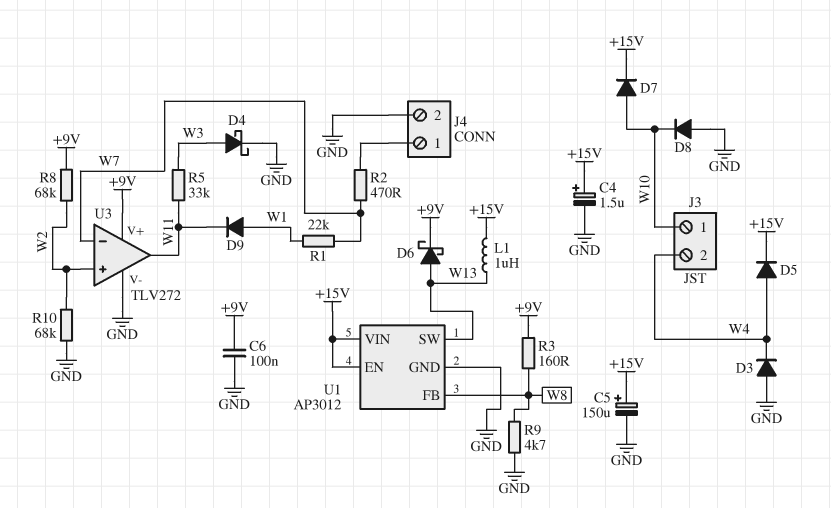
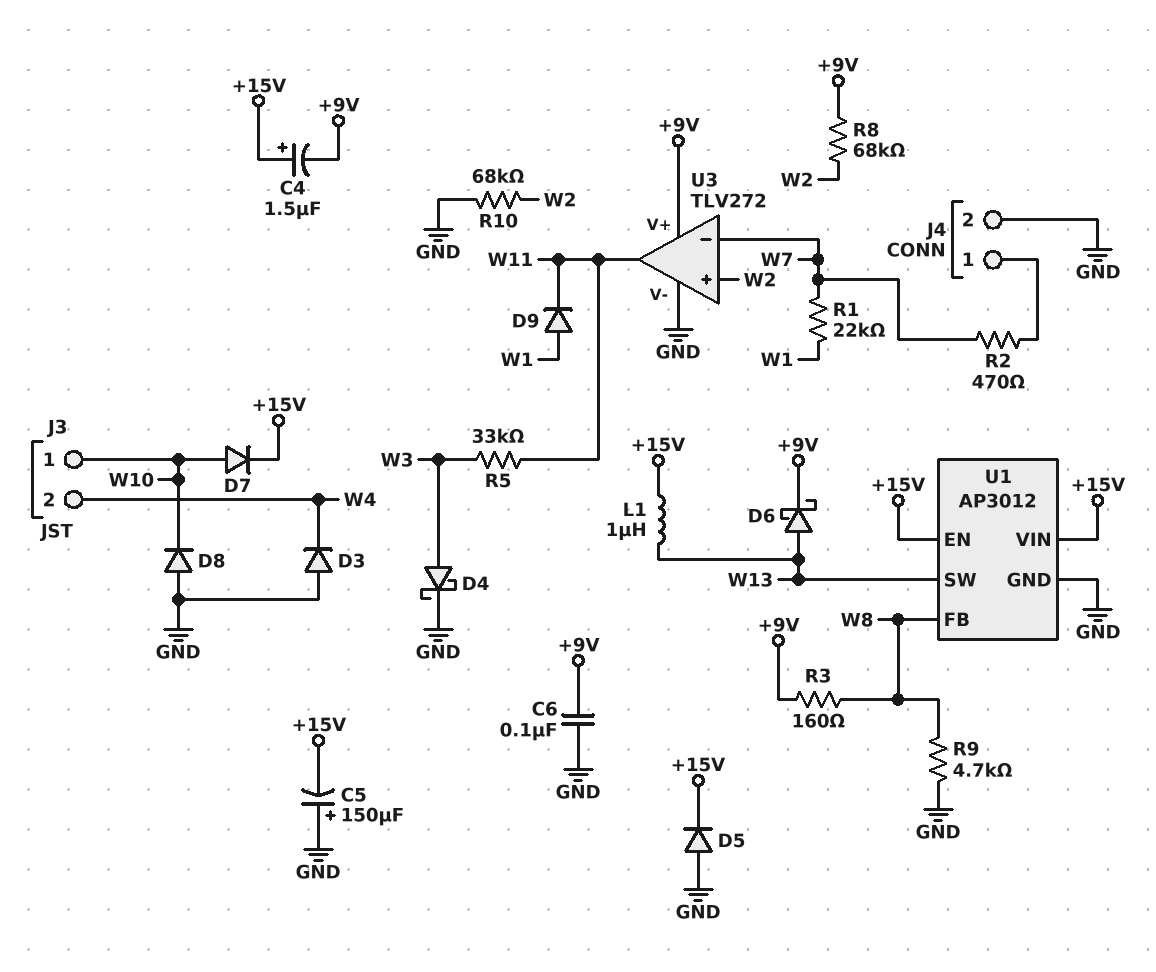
C4: 1.5uF (plus +15V, minus GND) -> 1.5uF (plus +15V, minus +9V)
C5: 150uF (plus +15V, minus GND) -> 150uF (plus GND, minus +15V)
D5: diode (A W4, K +15V) -> diode (A GND, K +15V)

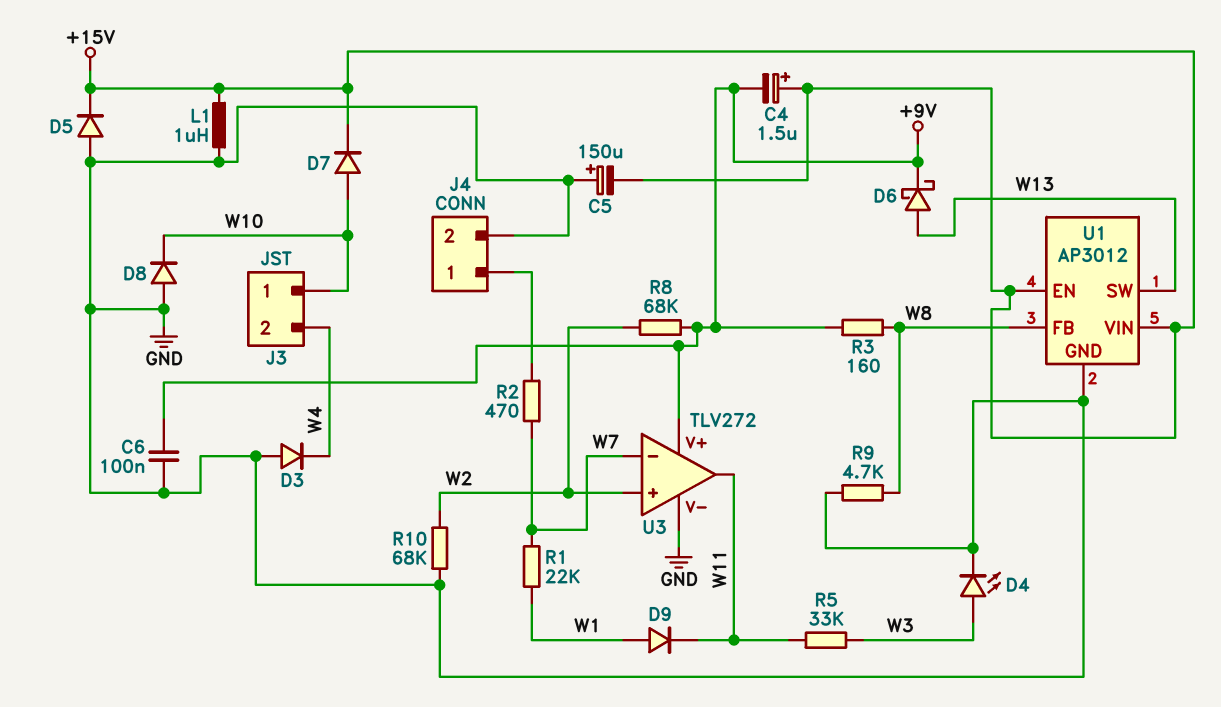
D4: schottky (A W3, K GND) -> LED (A W3, K GND)
L1: 1uH (+15V, W13) -> 1uH (+15V, GND)

